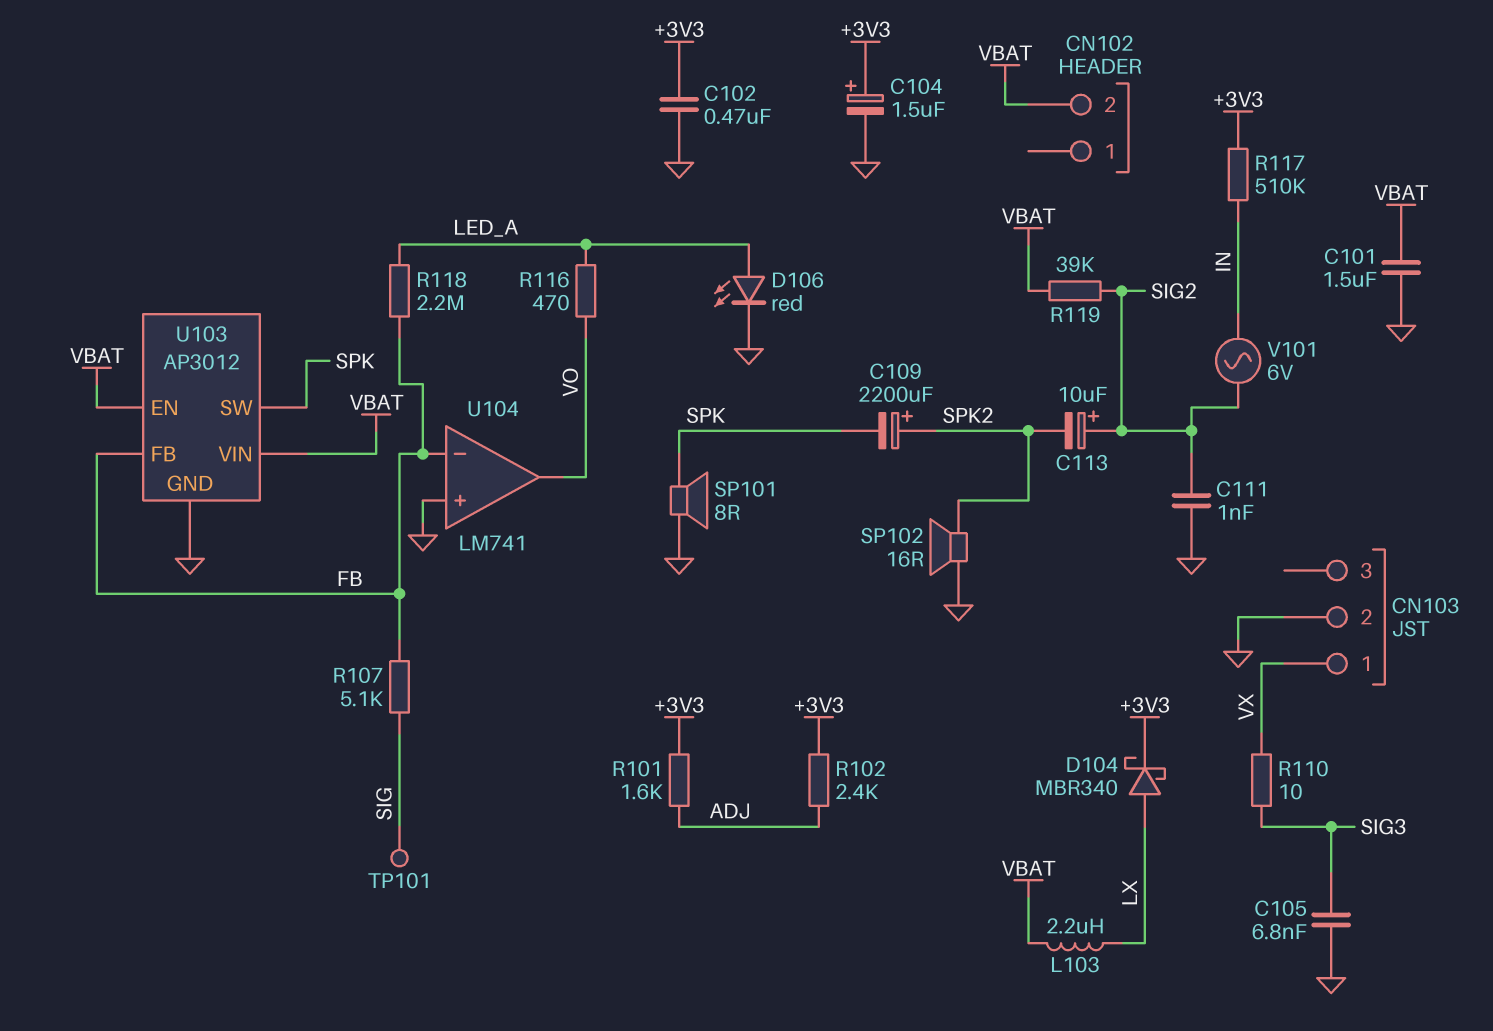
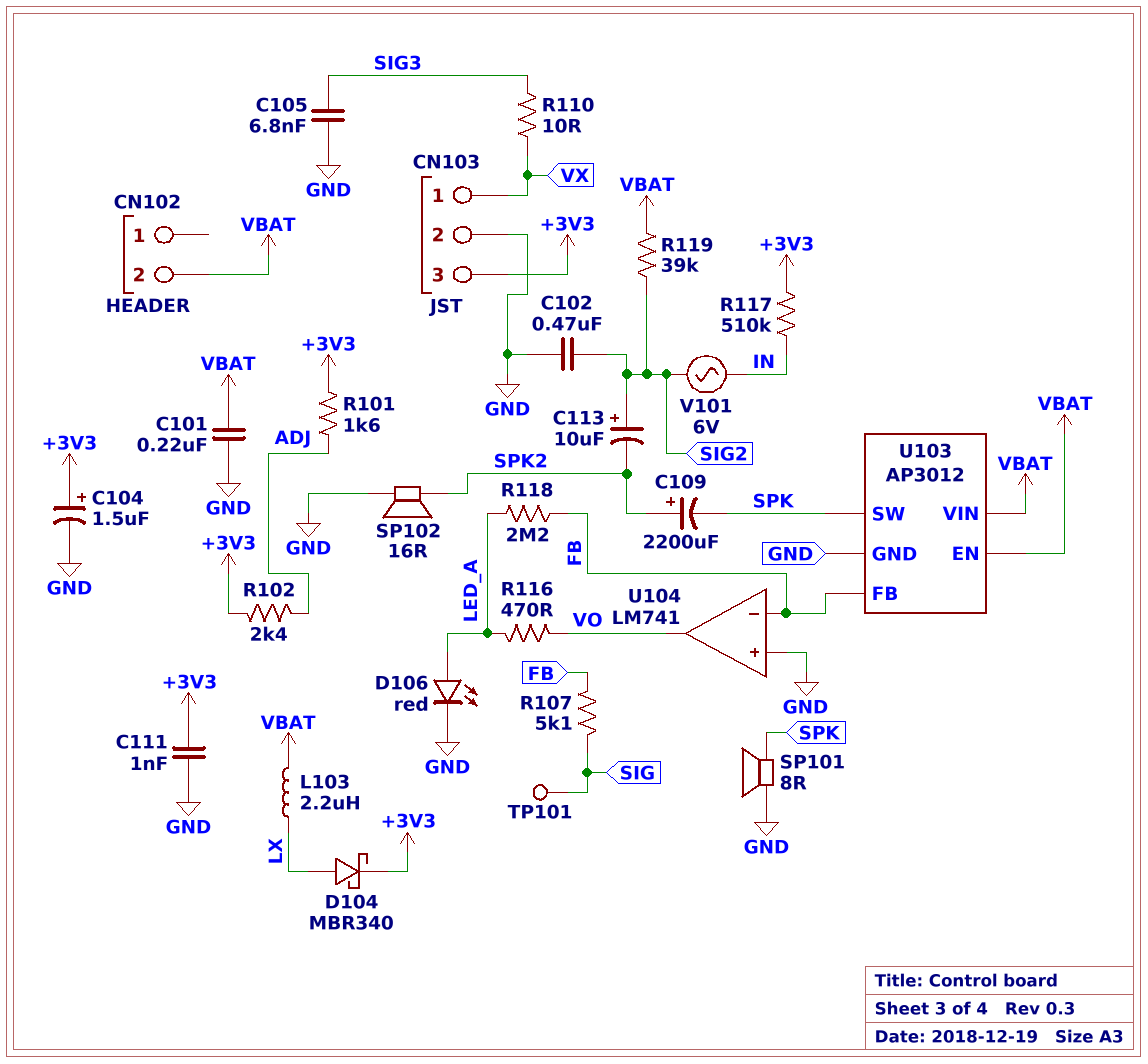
C101: 1.5uF (GND, VBAT) -> 220nF (GND, VBAT)
C102: 470nF (+3V3, GND) -> 470nF (GND, SIG2)
C111: 1nF (GND, SIG2) -> 1nF (+3V3, GND)
CN103 pin 3: none -> +3V3

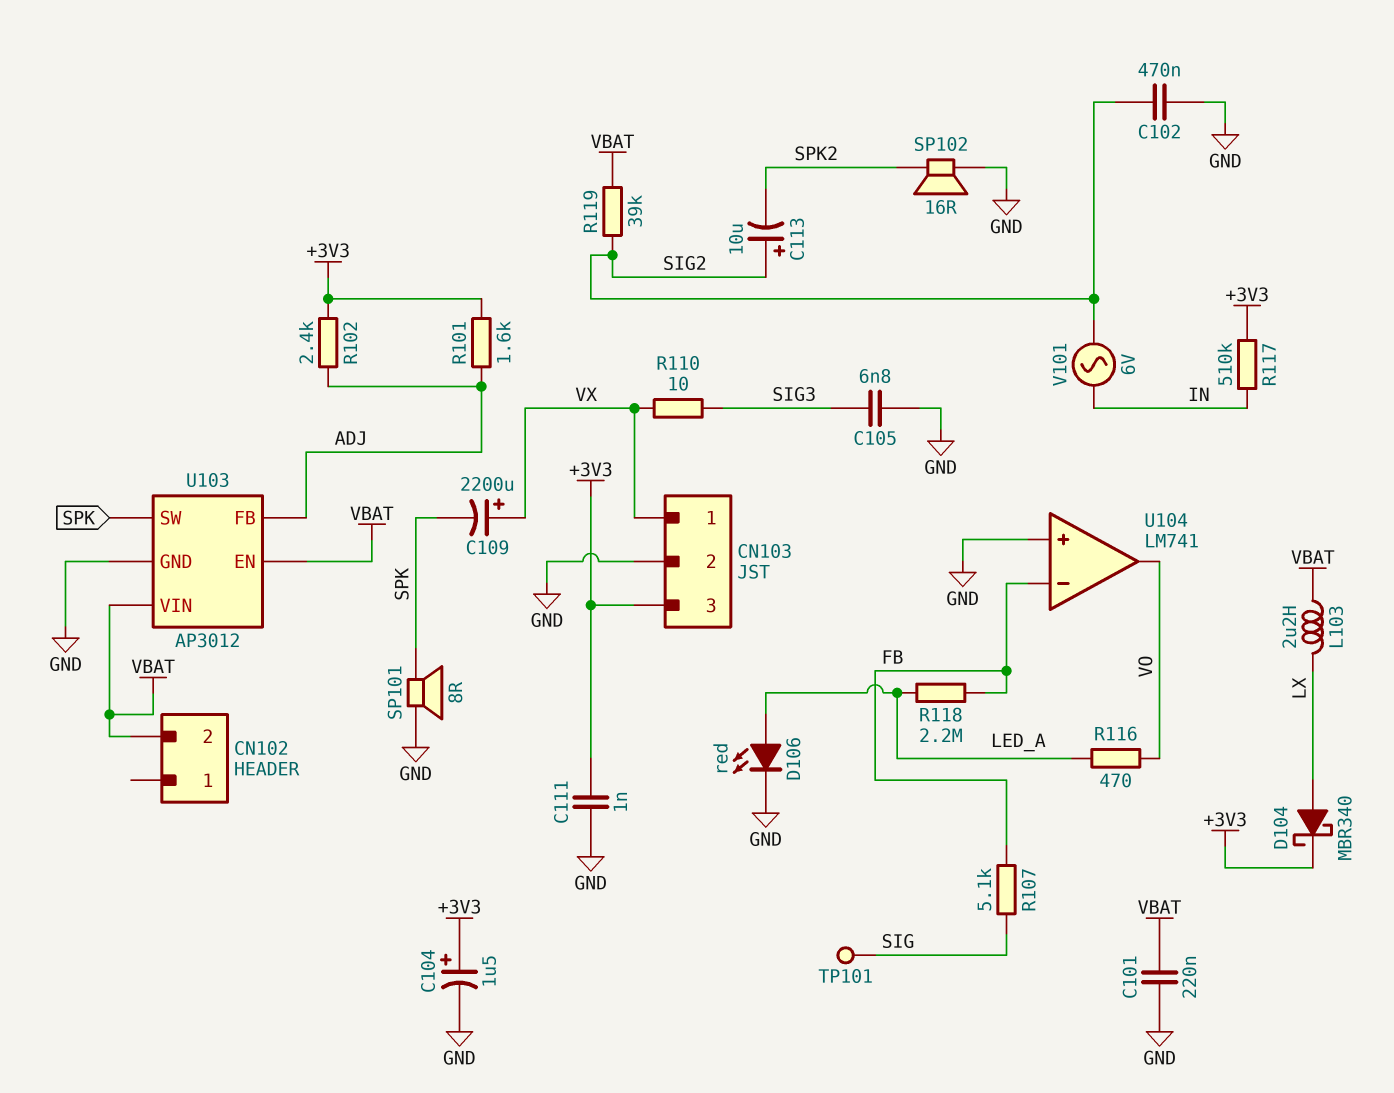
C109: 2200uF (plus SPK2, minus SPK) -> 2200uF (plus VX, minus SPK)
U103 pin FB: FB -> ADJ

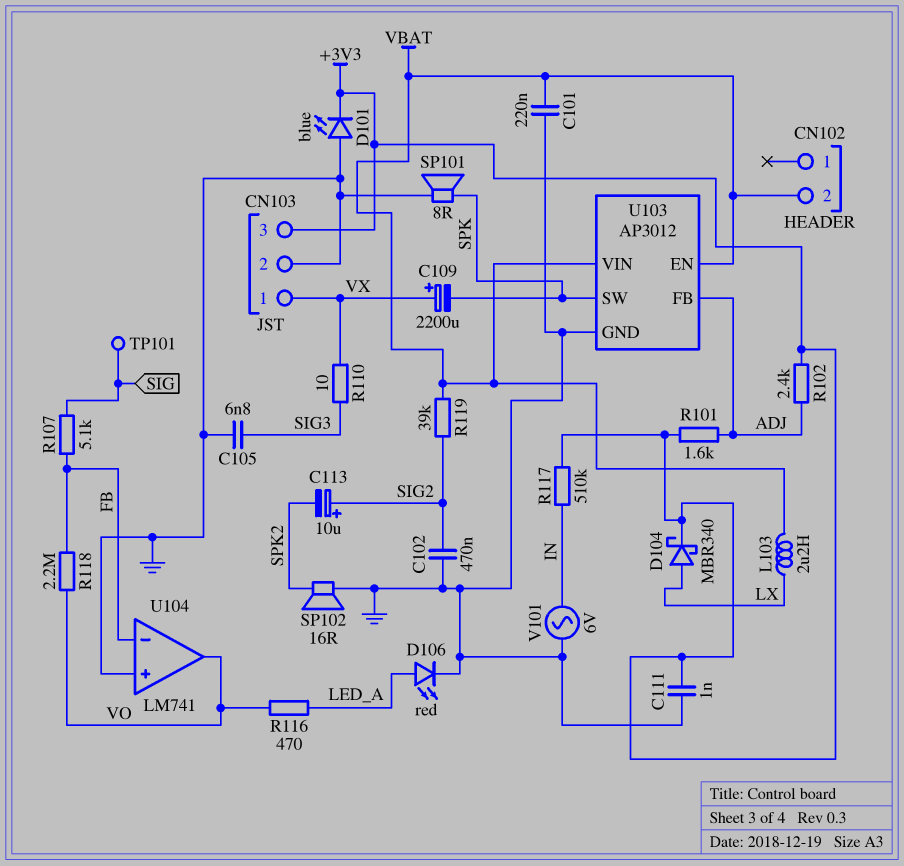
C104: 1.5uF (plus +3V3, minus GND) -> none
D101: none -> LED blue (A GND, K +3V3)
R118: 2.2M (FB, LED_A) -> 2.2M (FB, VO)
V101: AC 6V (IN, SIG2) -> AC 6V (GND, IN)

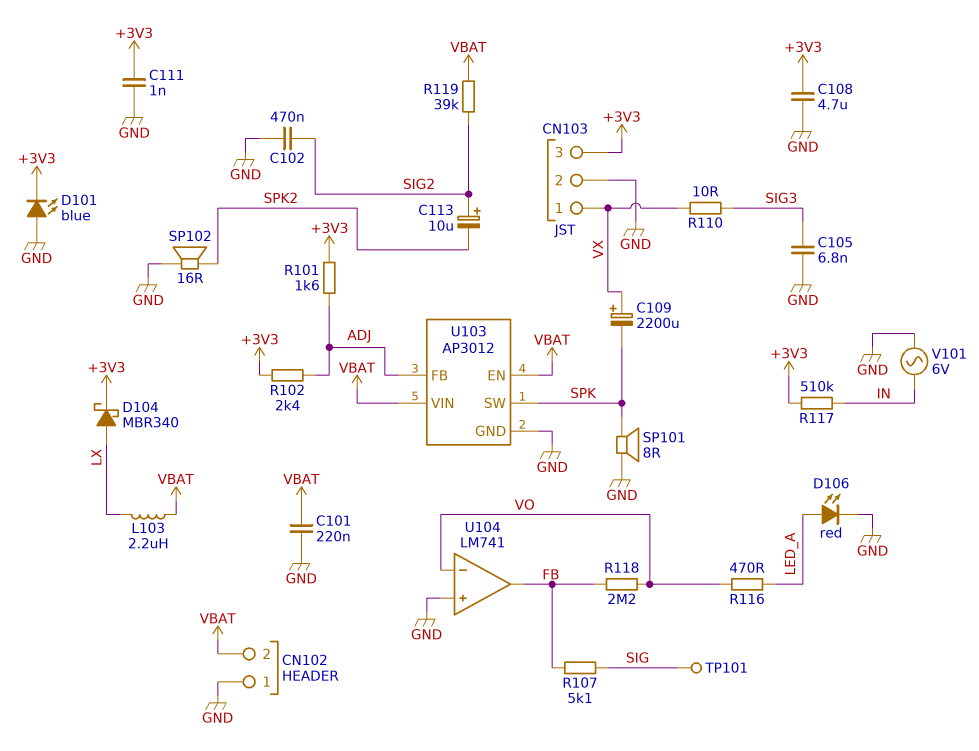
C108: none -> 4.7uF (+3V3, GND)
CN102 pin 1: none -> GND
U104 pin in-: FB -> VO
U104 pin out: VO -> FB

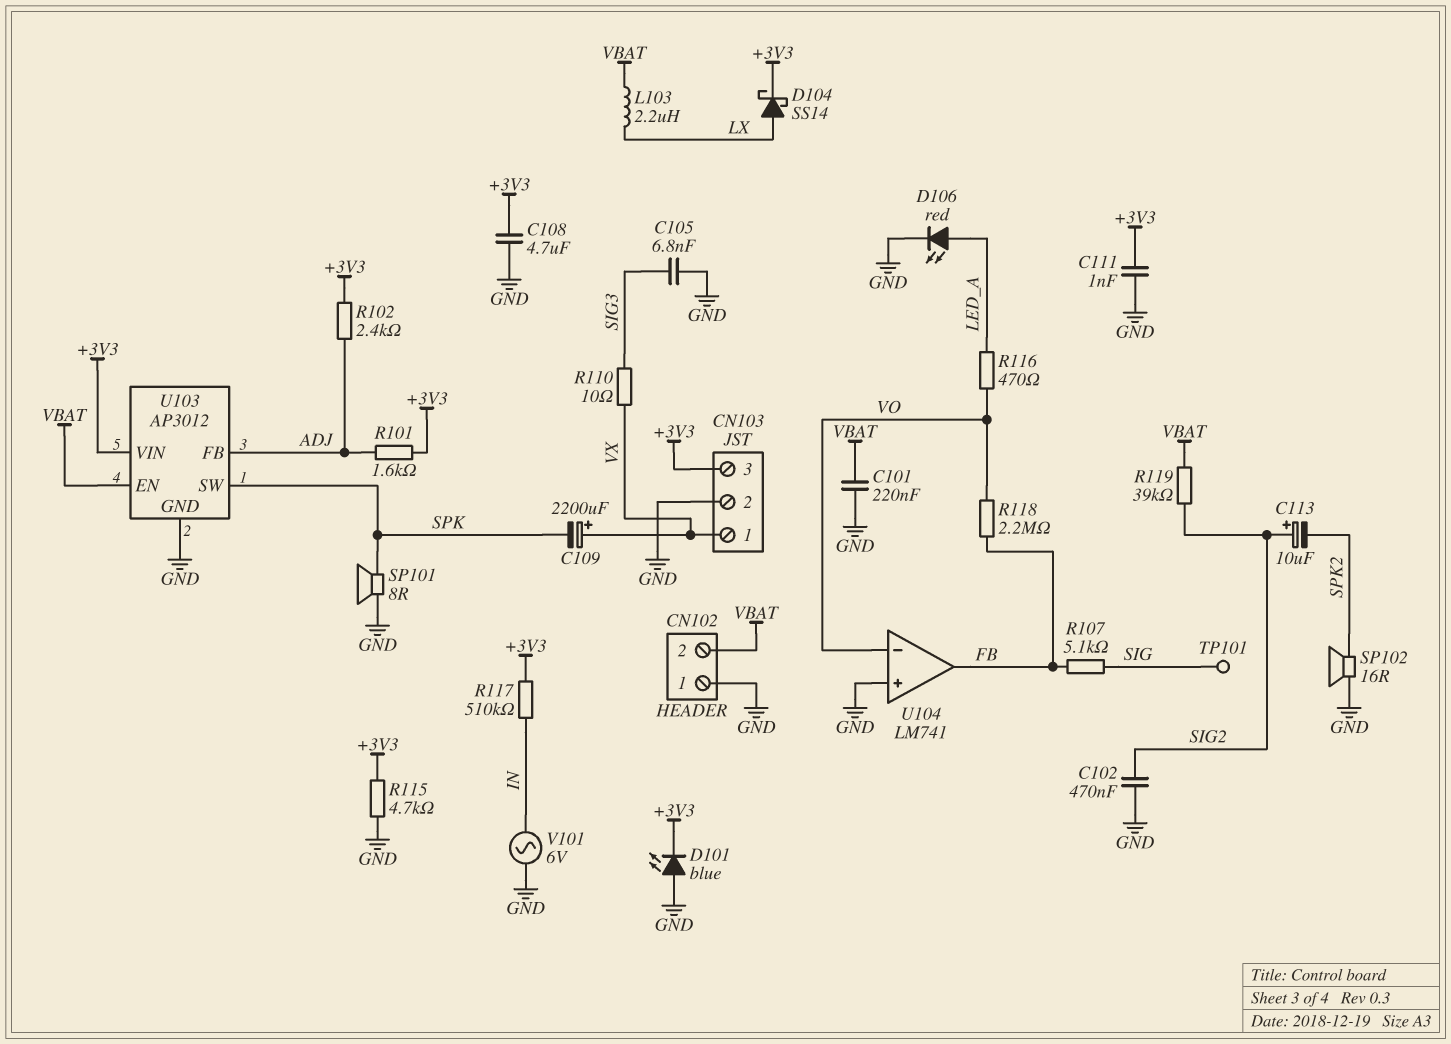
D104: schottky MBR340 (A LX, K +3V3) -> schottky SS14 (A LX, K +3V3)
R115: none -> 4.7k (+3V3, GND)
U103 pin VIN: VBAT -> +3V3

